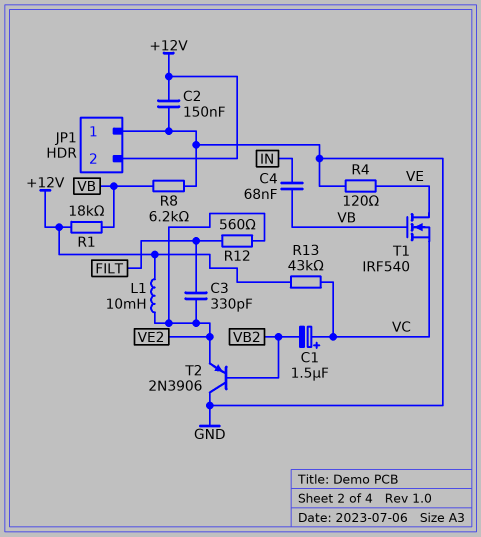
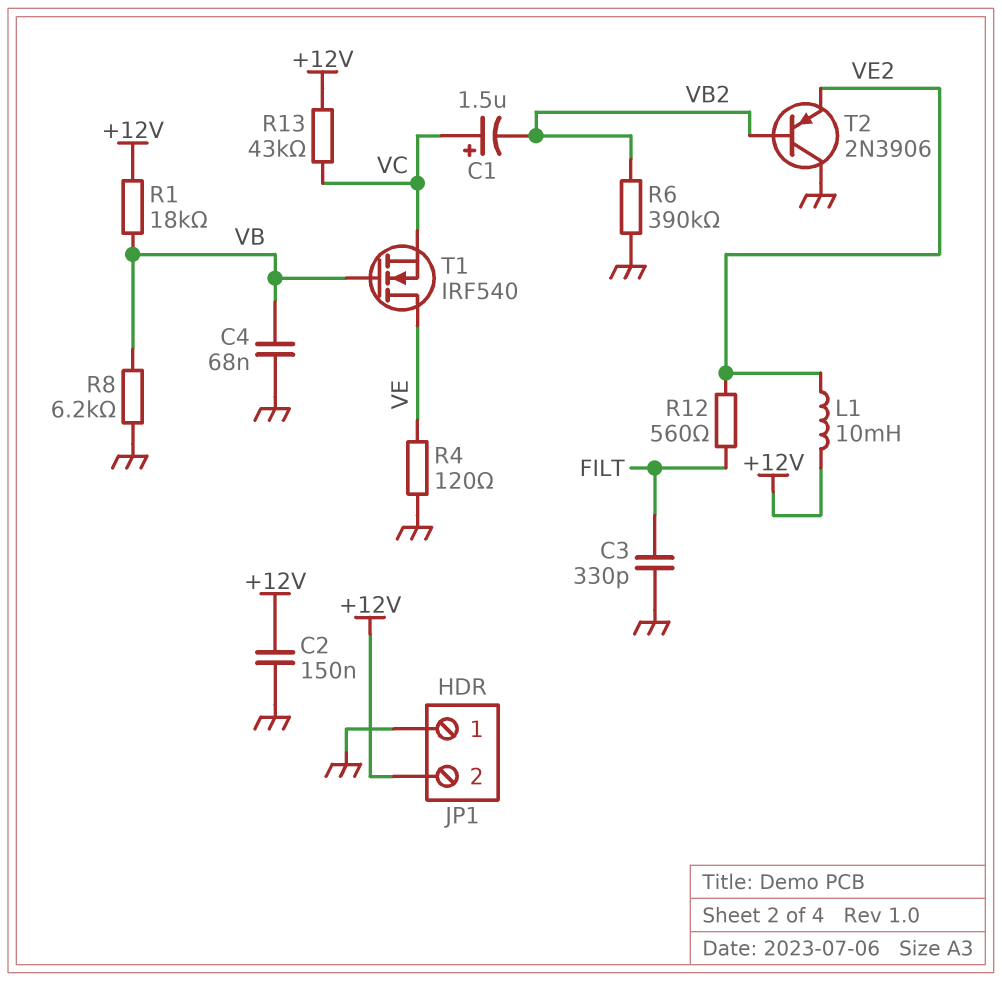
C3: 330pF (FILT, VE2) -> 330pF (FILT, GND)
C4: 68nF (IN, VB) -> 68nF (GND, VB)
R6: none -> 390k (GND, VB2)

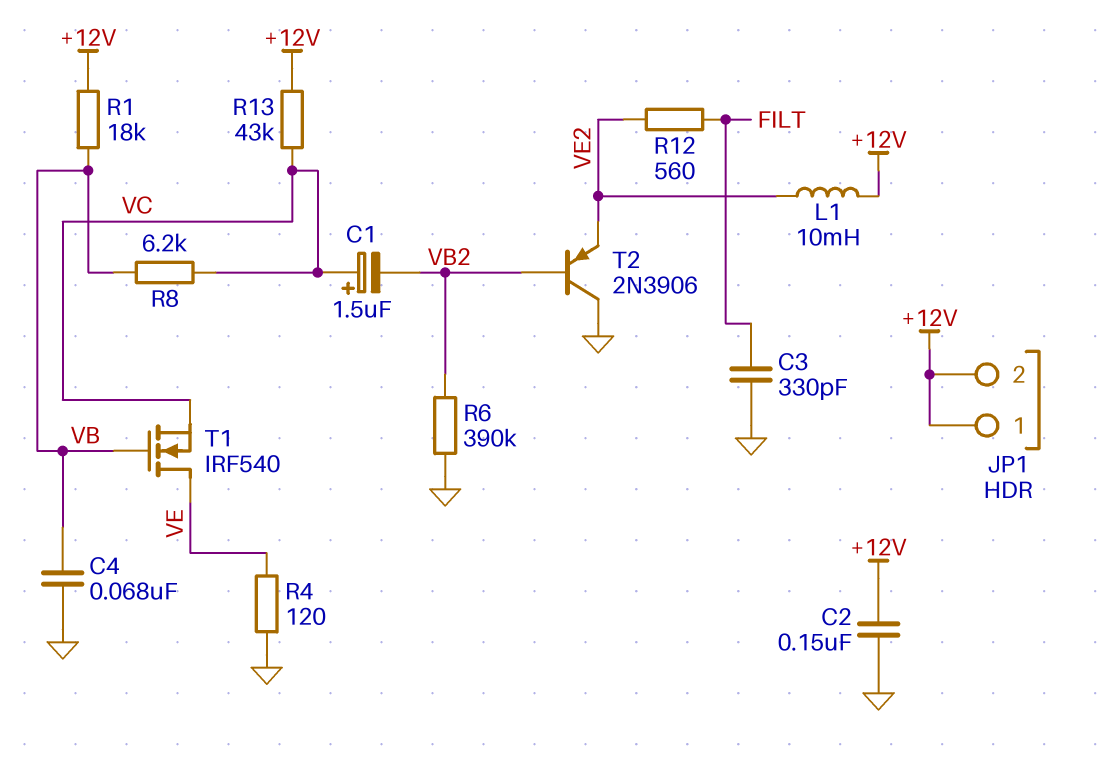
JP1 pin 1: GND -> +12V
R8: 6.2k (GND, VB) -> 6.2k (VB, VC)

